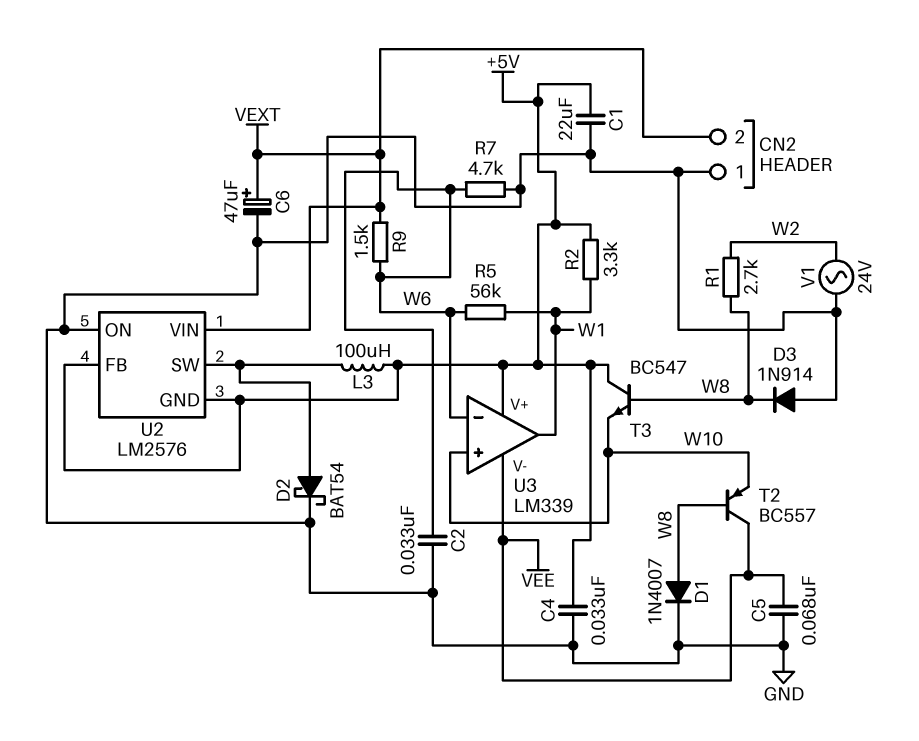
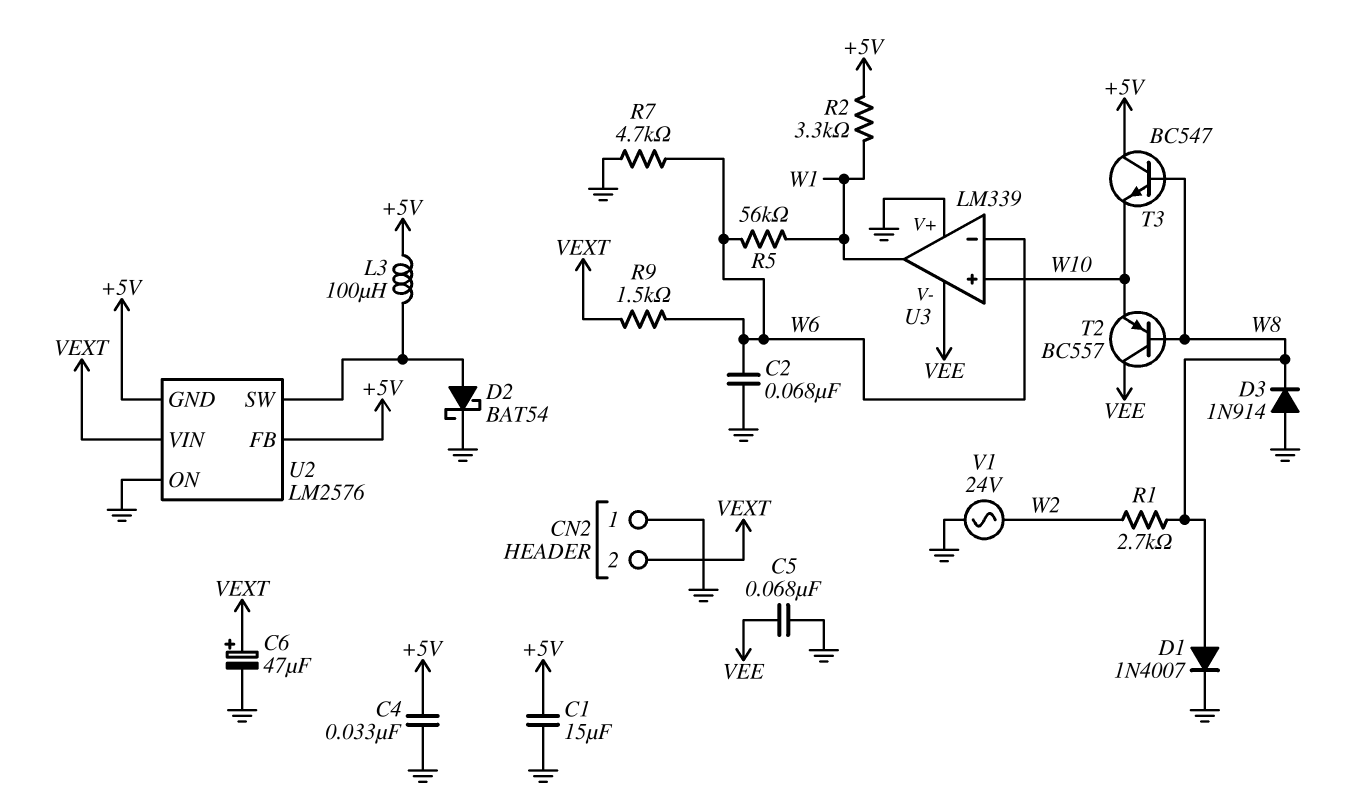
C1: 22uF (+5V, GND) -> 15uF (+5V, GND)
C2: 33nF (GND, W6) -> 68nF (GND, W6)
U3 pin V+: +5V -> GND

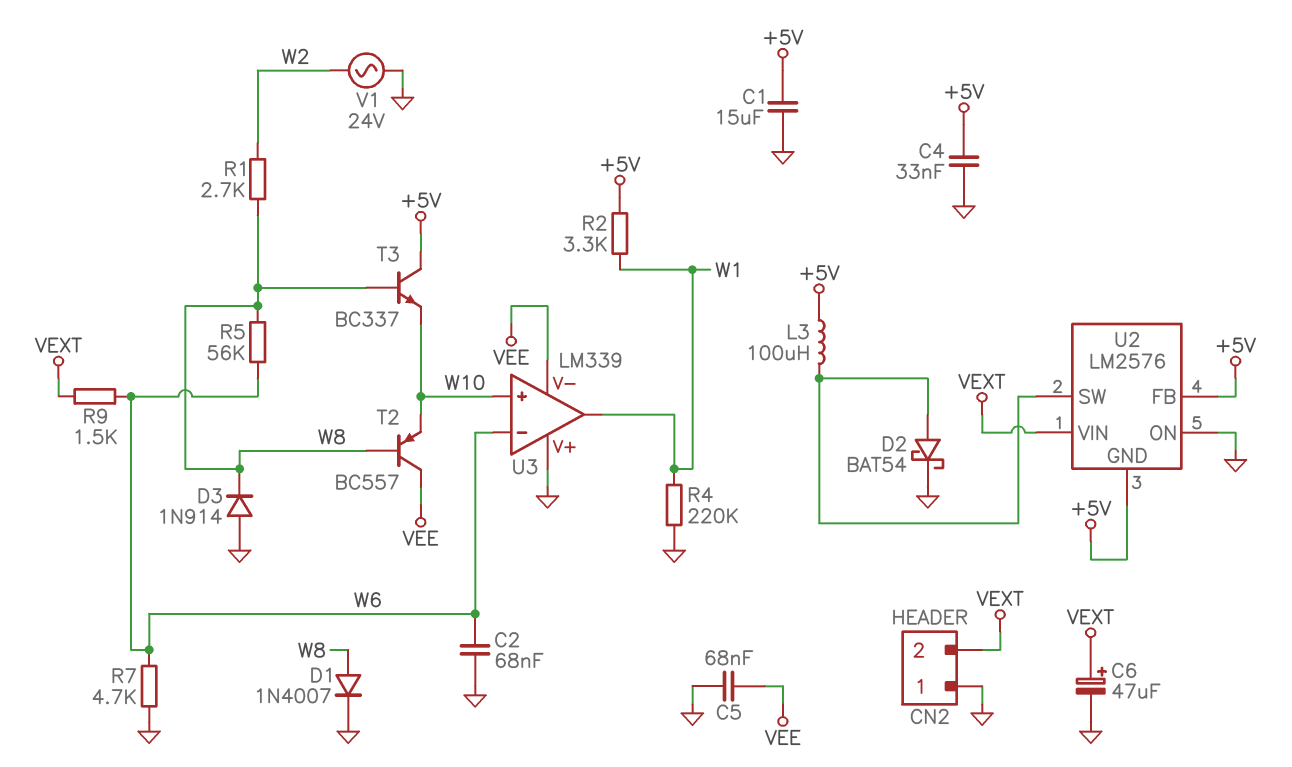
R4: none -> 220k (GND, W1)
R5: 56k (W1, W6) -> 56k (W6, W8)
T3: NPN BC547 (B W8, C +5V, E W10) -> NPN BC337 (B W8, C +5V, E W10)

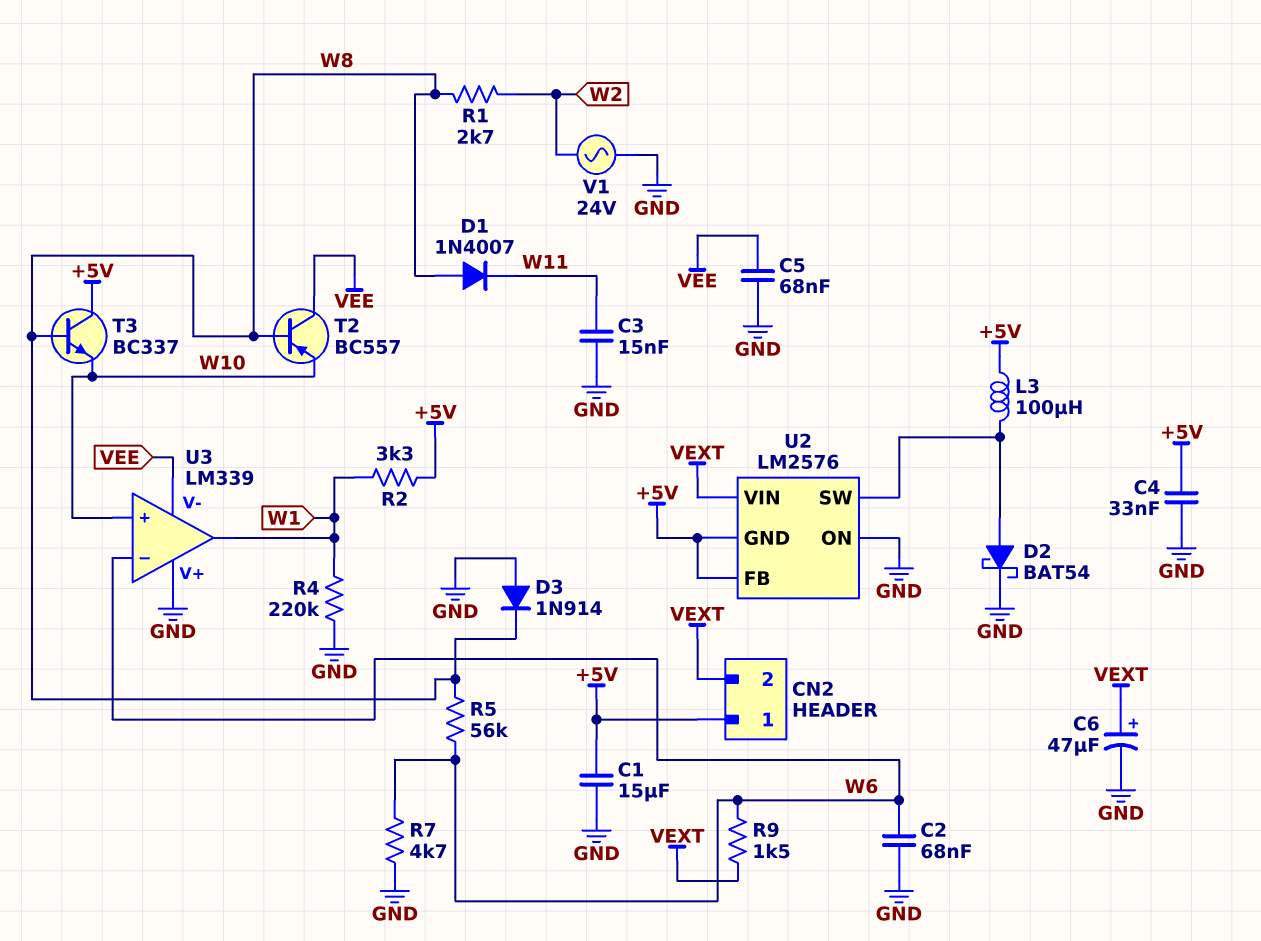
C3: none -> 15nF (GND, W11)
CN2 pin 1: GND -> +5V
D1: diode 1N4007 (A W8, K GND) -> diode 1N4007 (A W8, K W11)

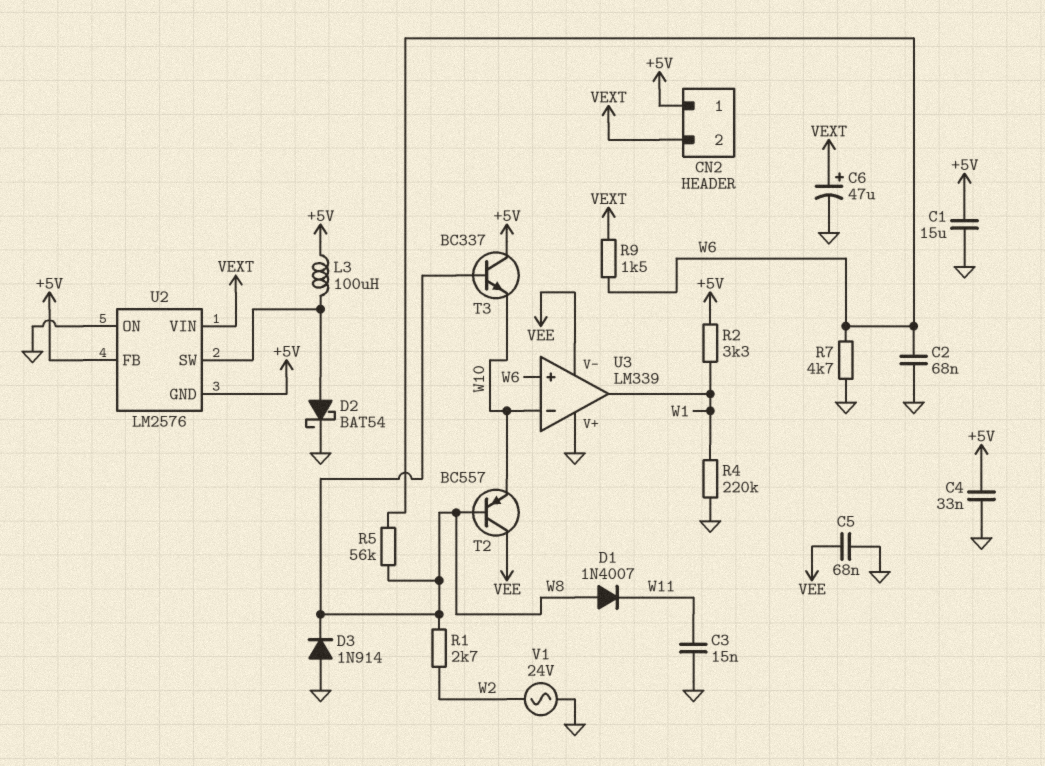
U3 pin in+: W10 -> W6
U3 pin in-: W6 -> W10

